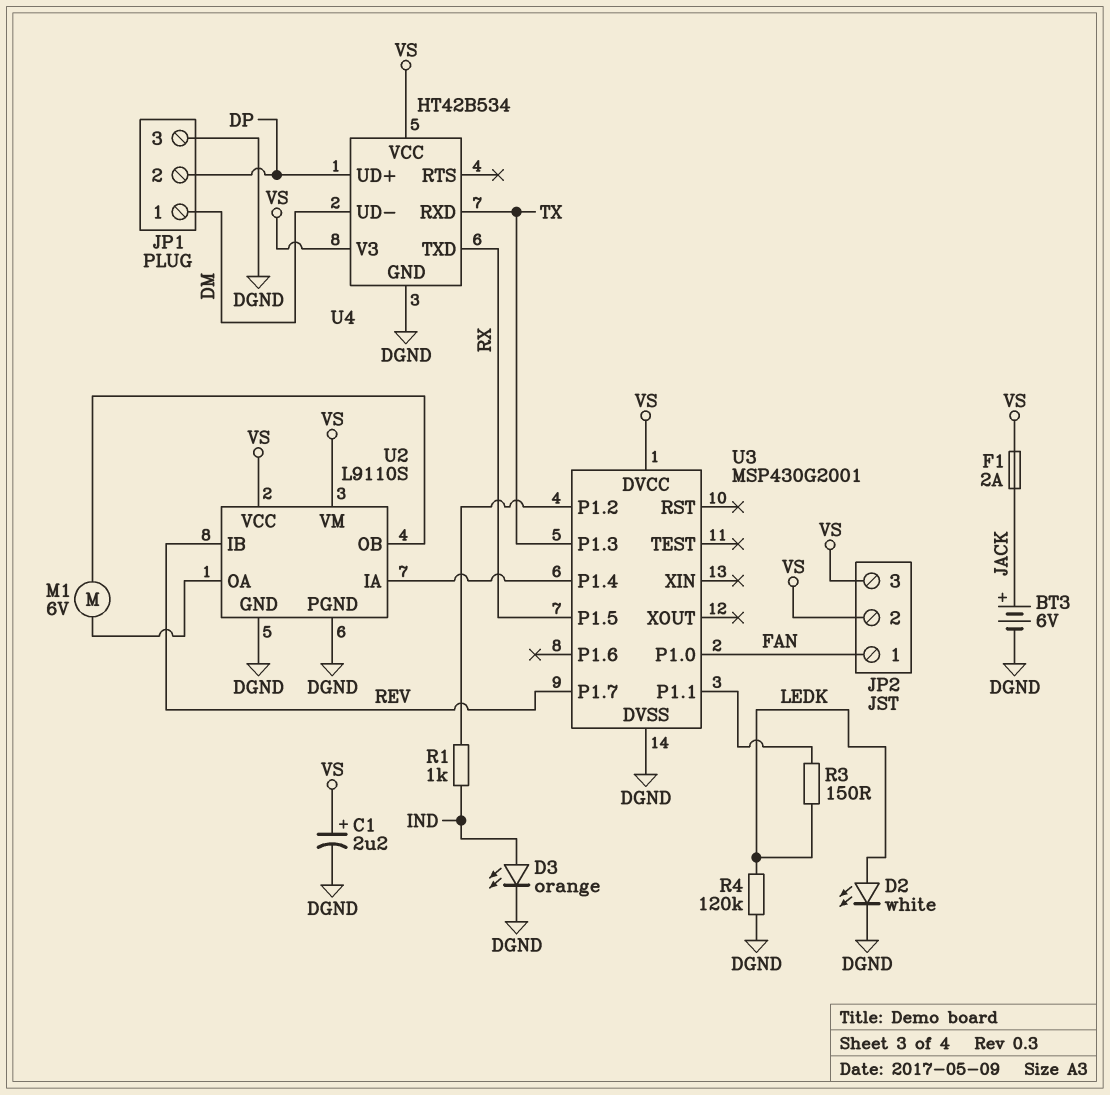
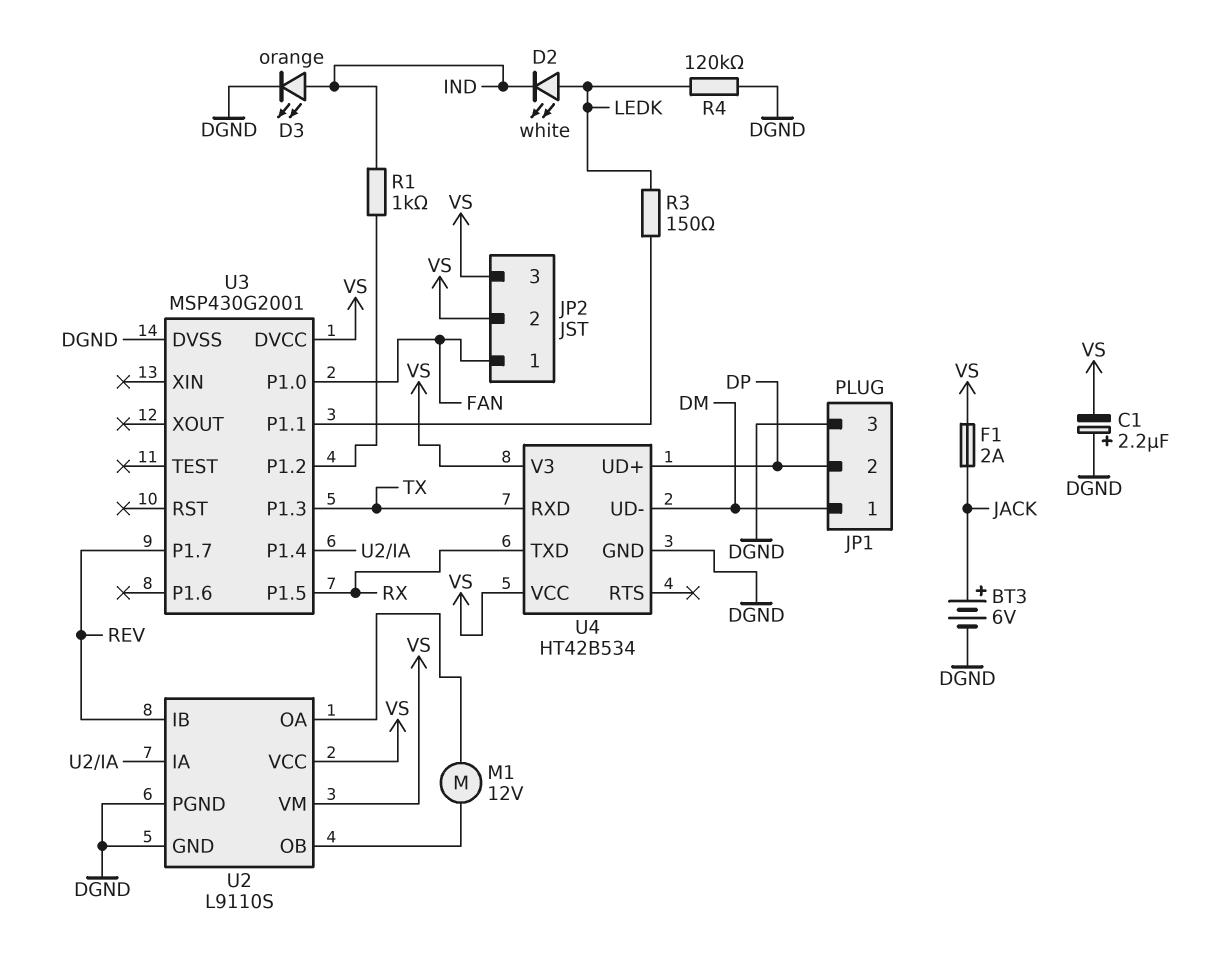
C1: 2.2uF (plus VS, minus DGND) -> 2.2uF (plus DGND, minus VS)
D2: LED white (A LEDK, K DGND) -> LED white (A LEDK, K IND)
M1: motor 6V (U2/OA, U2/OB) -> motor 12V (U2/OA, U2/OB)

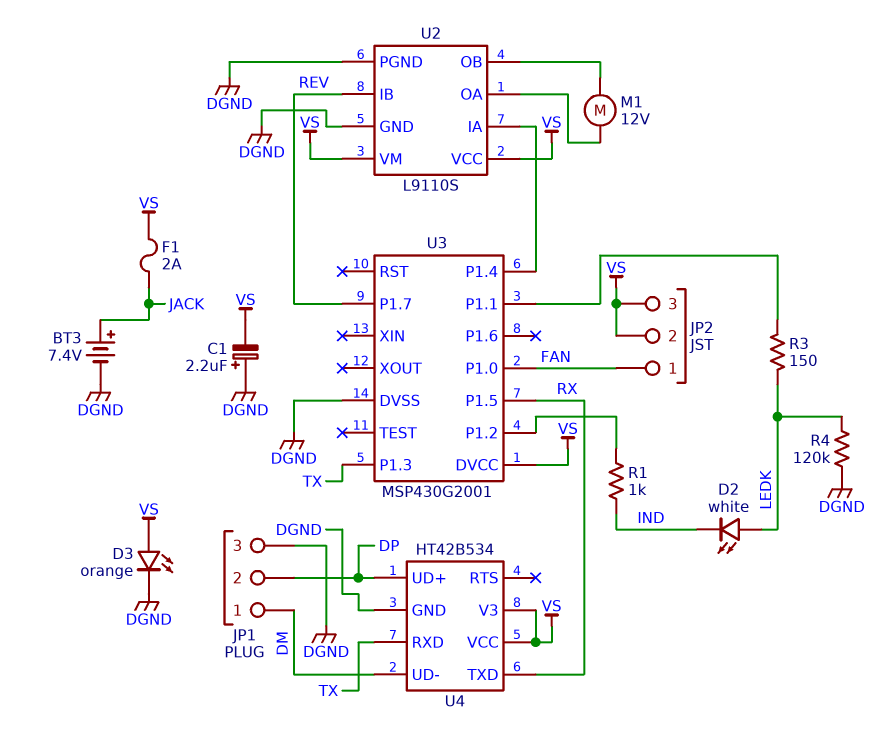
BT3: 6V (plus JACK, minus DGND) -> 7.4V (plus JACK, minus DGND)
D3: LED orange (A IND, K DGND) -> LED orange (A VS, K DGND)

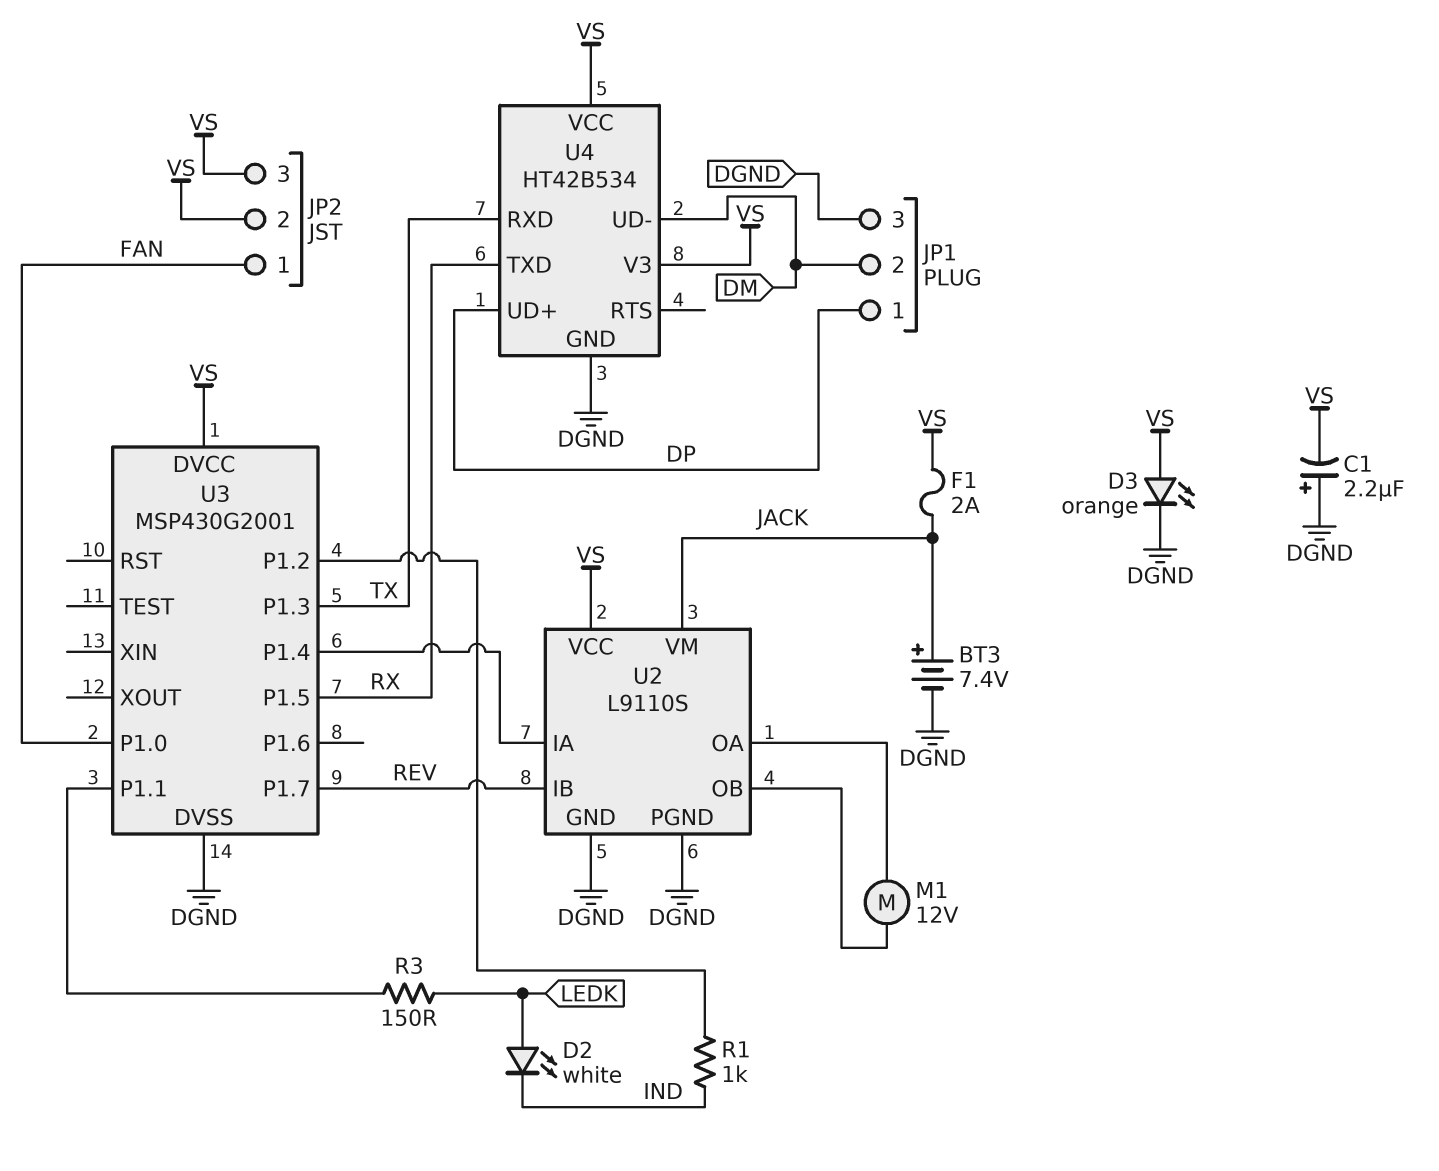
JP1 pin 1: DM -> DP
JP1 pin 2: DP -> DM
R4: 120k (DGND, LEDK) -> none
U2 pin VM: VS -> JACK

